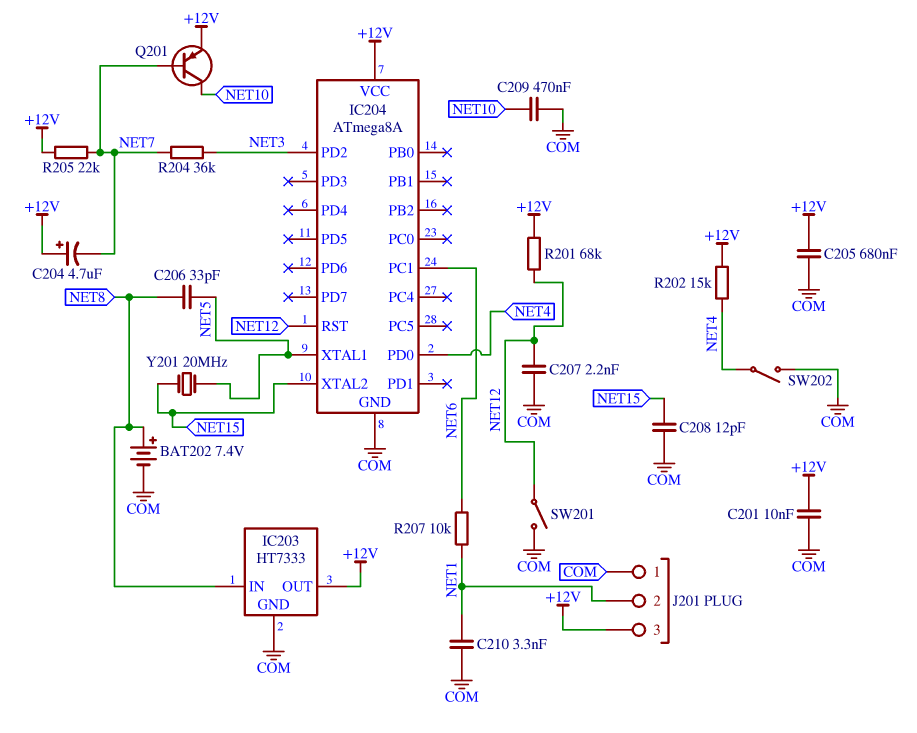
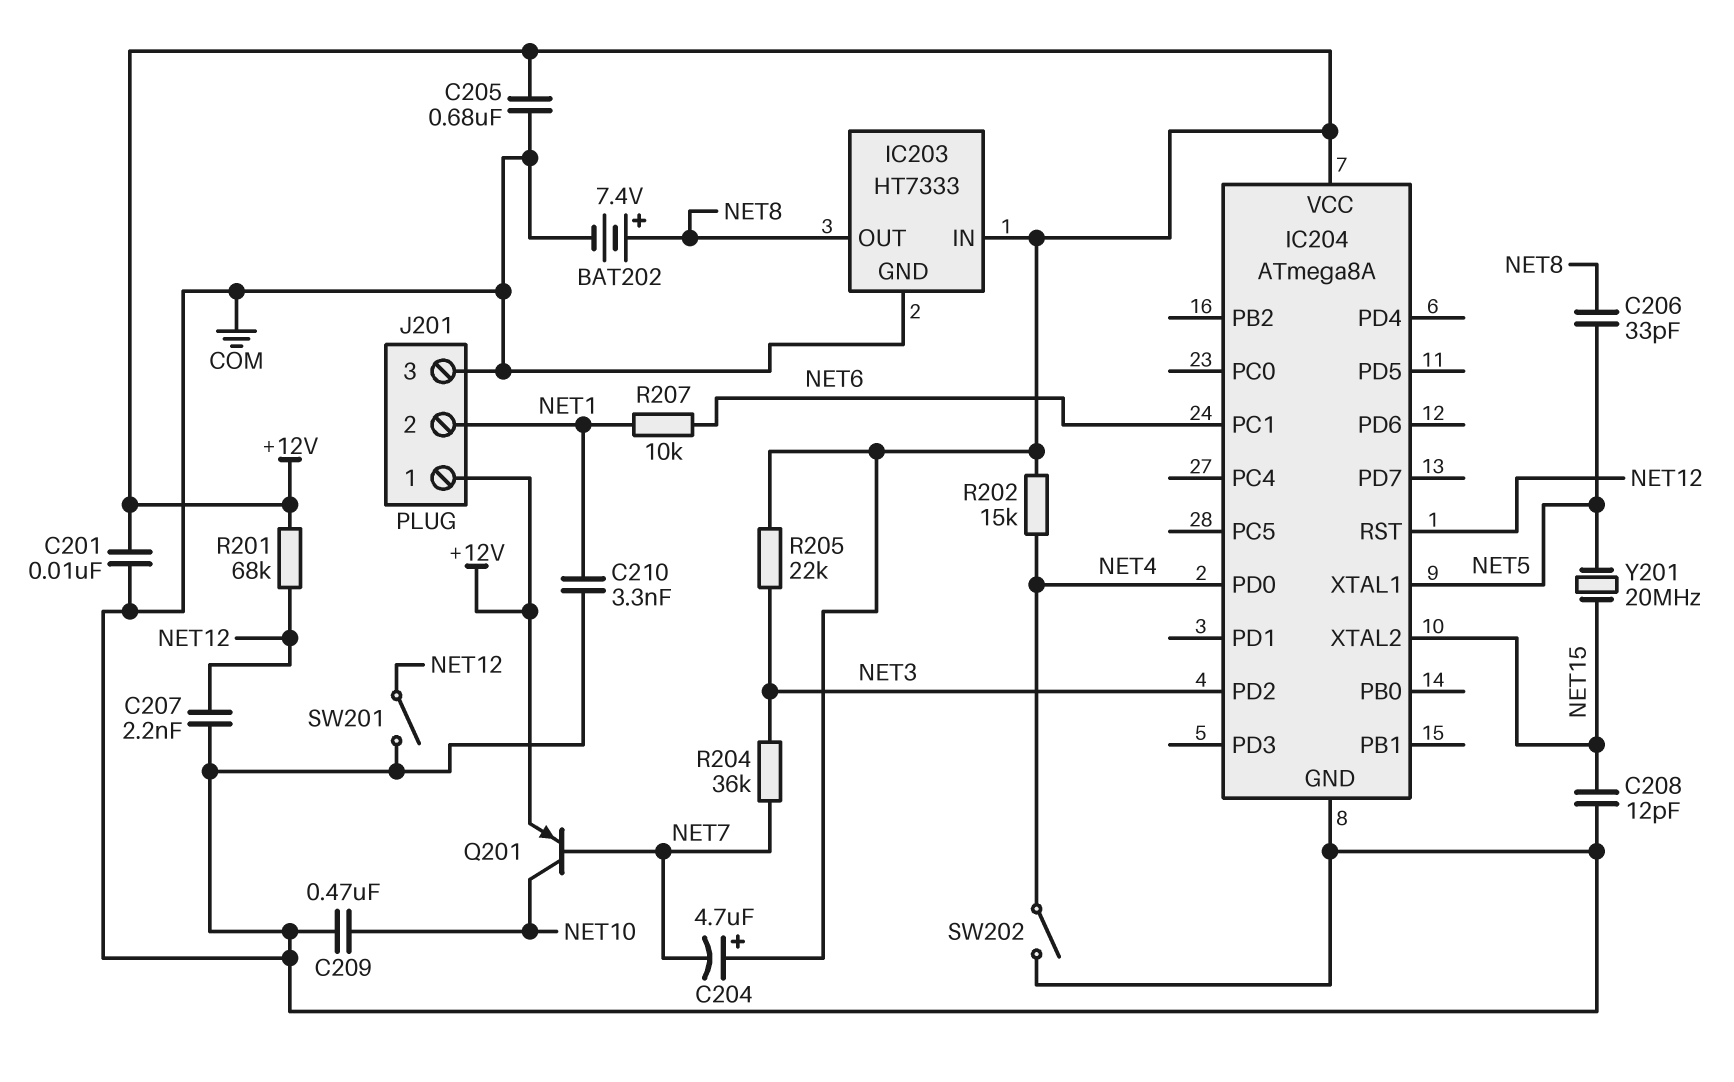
IC203 pin IN: NET8 -> +12V
IC203 pin OUT: +12V -> NET8
J201 pin 1: COM -> +12V
J201 pin 3: +12V -> COM
R205: 22k (+12V, NET7) -> 22k (+12V, NET3)

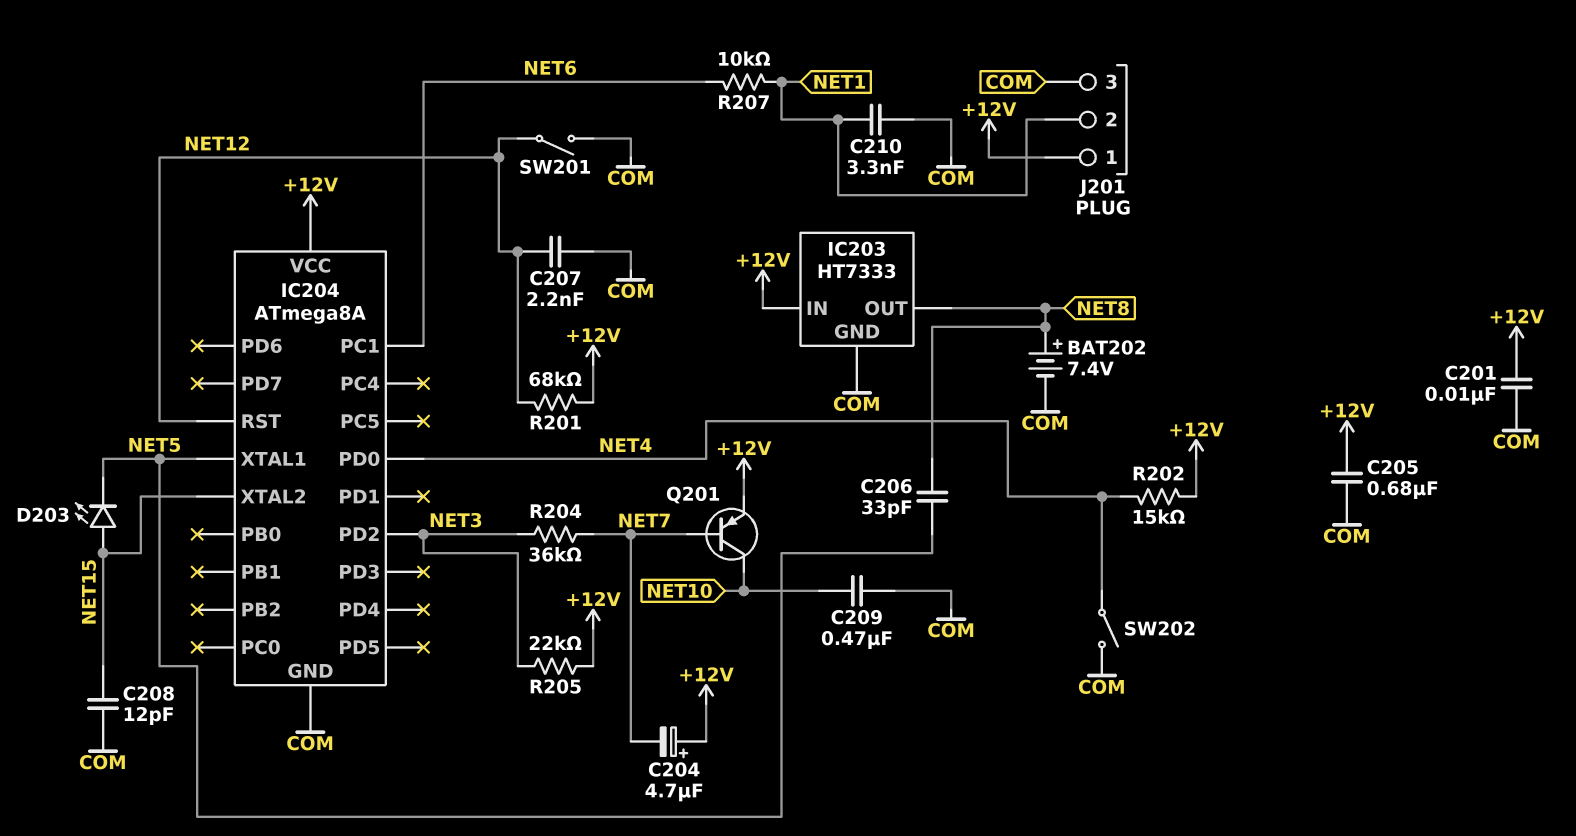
D203: none -> LED (A NET15, K NET5)
Y201: 20MHz (NET5, NET15) -> none

